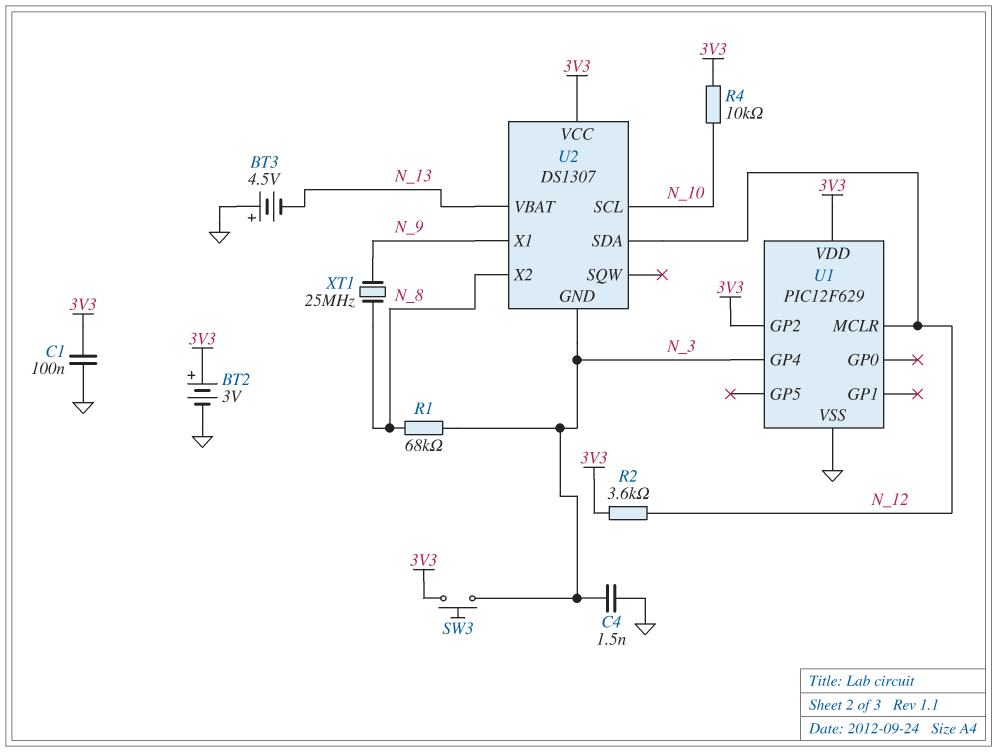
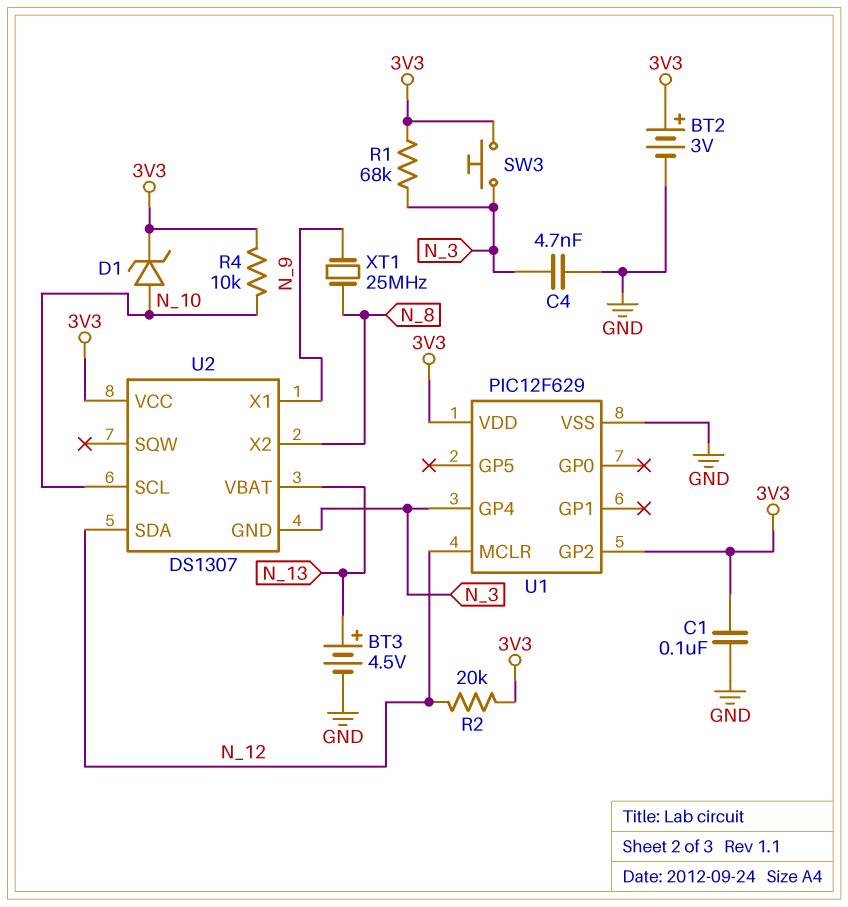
BT3: 4.5V (plus GND, minus N_13) -> 4.5V (plus N_13, minus GND)
C4: 1.5nF (GND, N_3) -> 4.7nF (GND, N_3)
D1: none -> zener (A N_10, K 3V3)
R1: 68k (N_3, N_8) -> 68k (3V3, N_3)
R2: 3.6k (3V3, N_12) -> 20k (3V3, N_12)

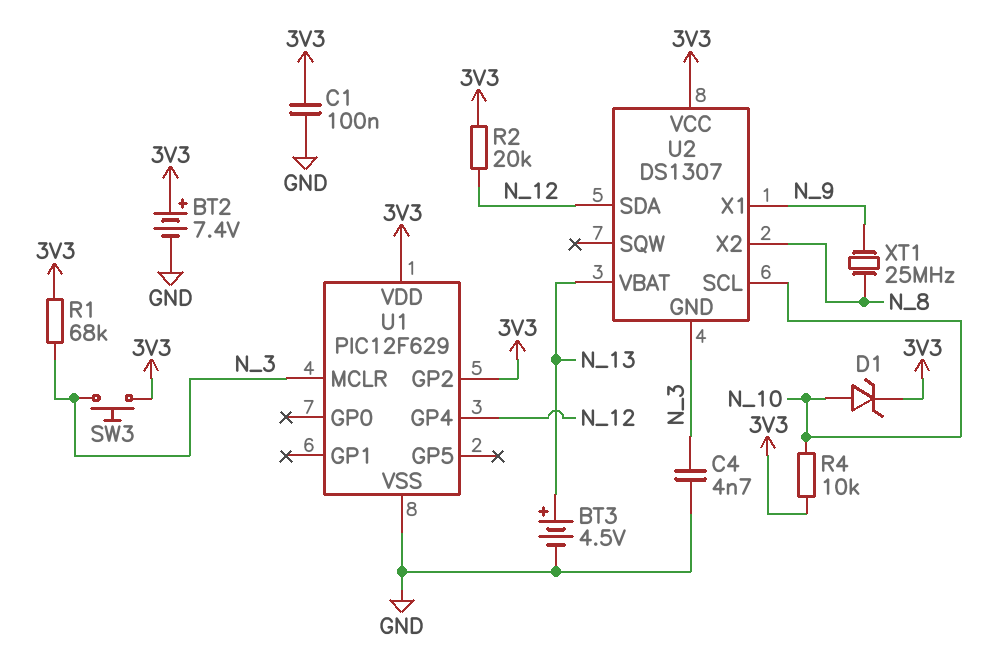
BT2: 3V (plus 3V3, minus GND) -> 7.4V (plus 3V3, minus GND)
U1 pin GP4: N_3 -> N_12
U1 pin MCLR: N_12 -> N_3

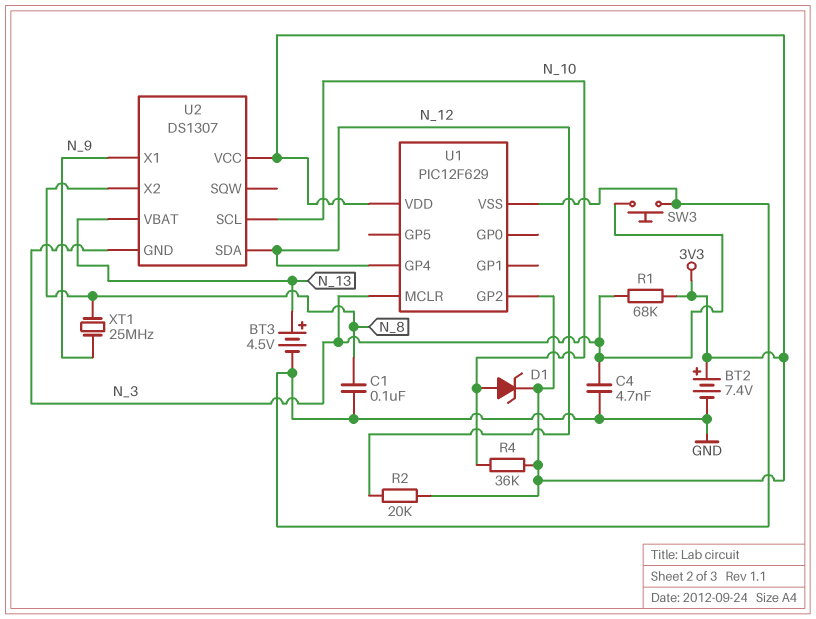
C1: 100nF (3V3, GND) -> 100nF (GND, N_8)
R4: 10k (3V3, N_10) -> 36k (3V3, N_10)
SW3: button (3V3, N_3) -> button (GND, N_3)

